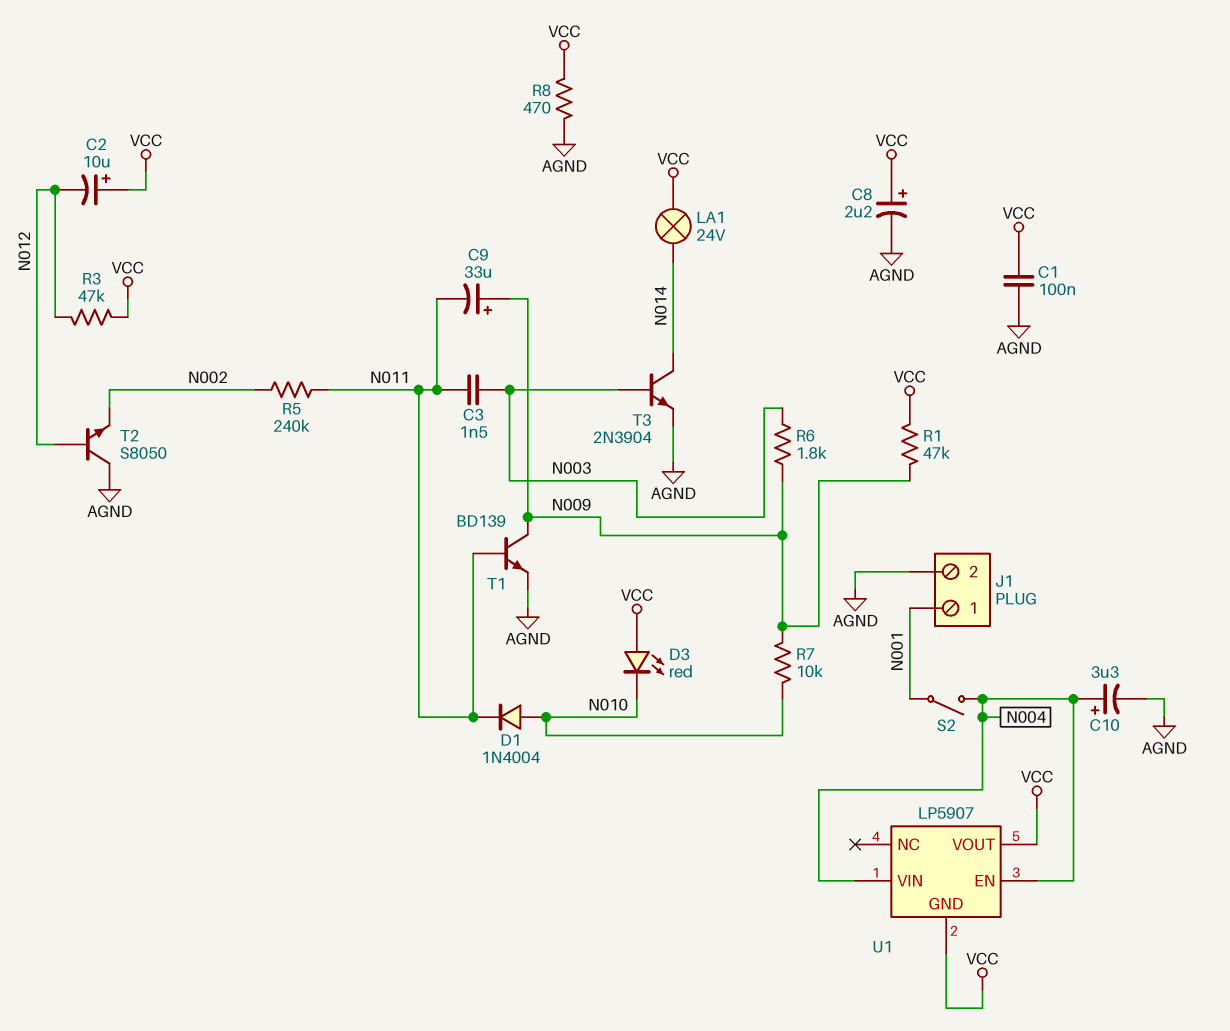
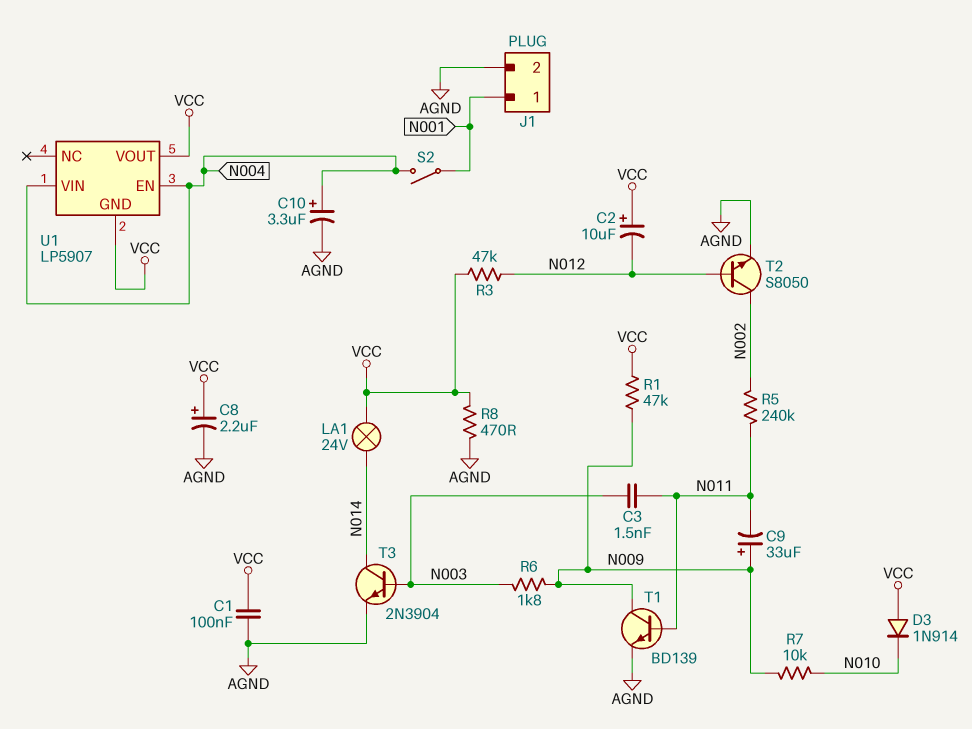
D1: diode 1N4004 (A N010, K N011) -> none
D3: LED red (A VCC, K N010) -> diode 1N914 (A VCC, K N010)
T2: NPN S8050 (B N012, C AGND, E N002) -> NPN S8050 (B N012, C N002, E AGND)

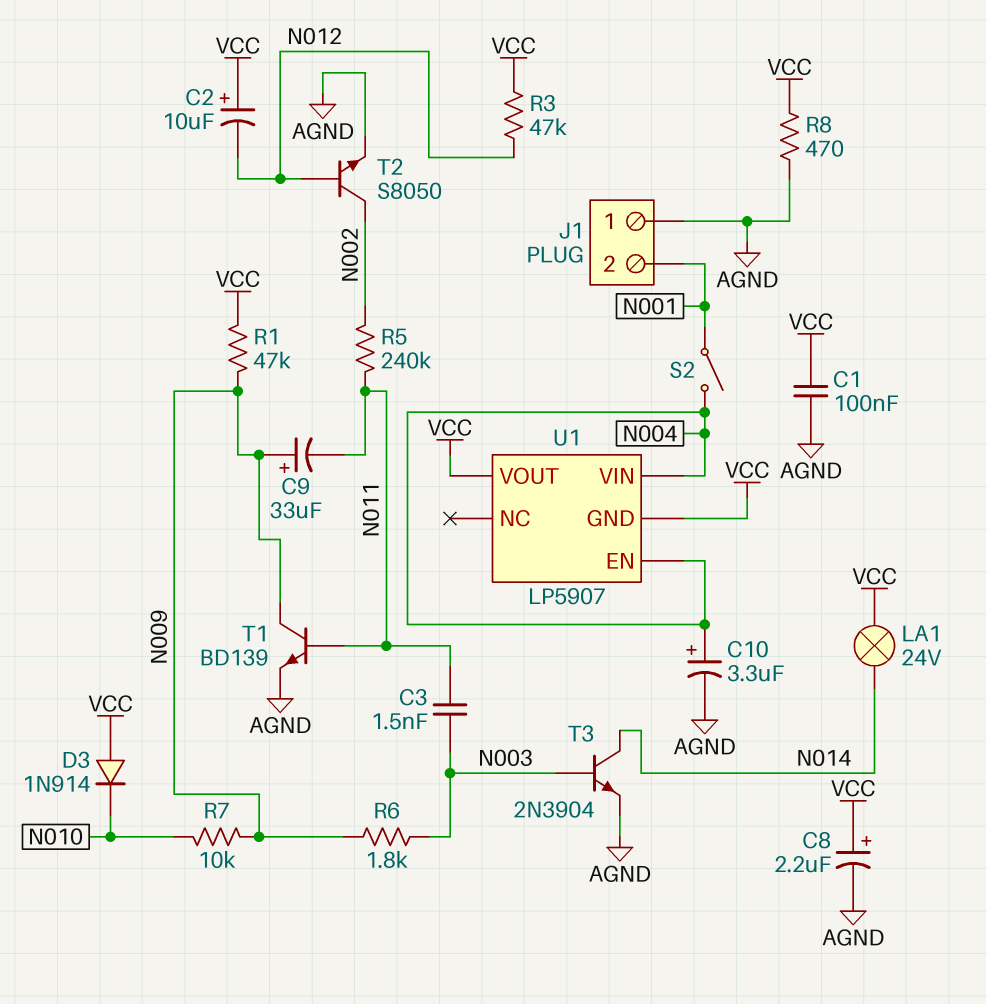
J1 pin 1: N001 -> AGND
J1 pin 2: AGND -> N001

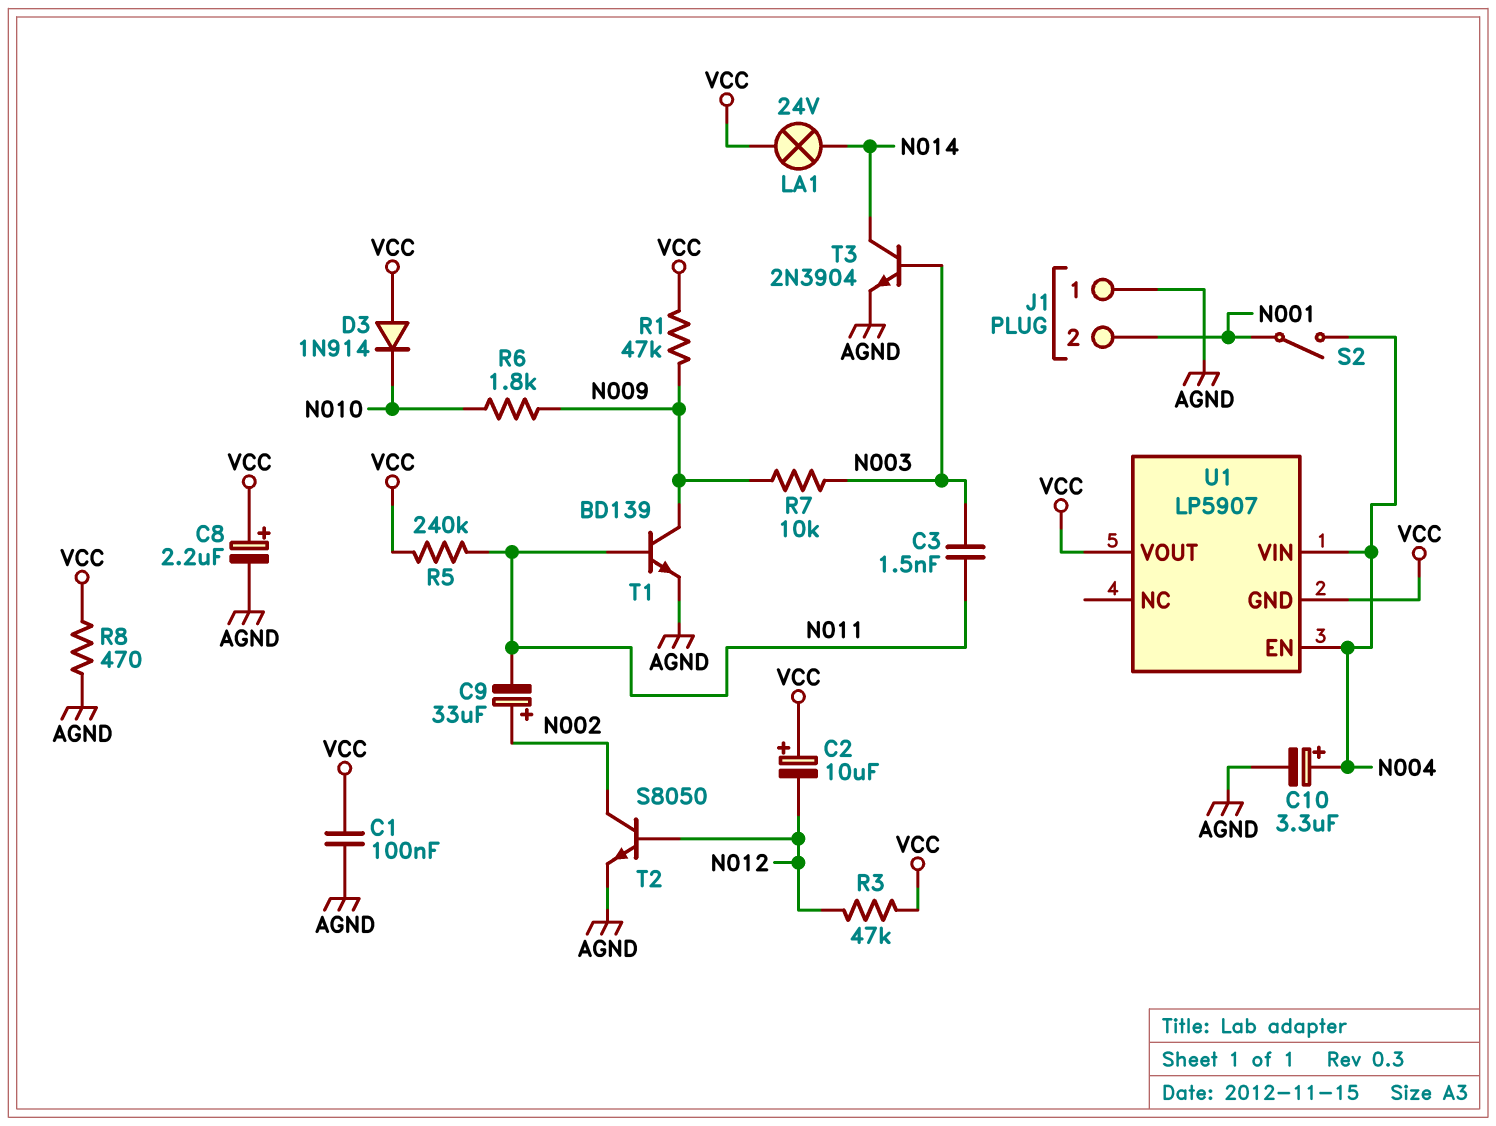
C9: 33uF (plus N009, minus N011) -> 33uF (plus N002, minus N011)
R5: 240k (N002, N011) -> 240k (N011, VCC)
R6: 1.8k (N003, N009) -> 1.8k (N009, N010)
R7: 10k (N009, N010) -> 10k (N003, N009)

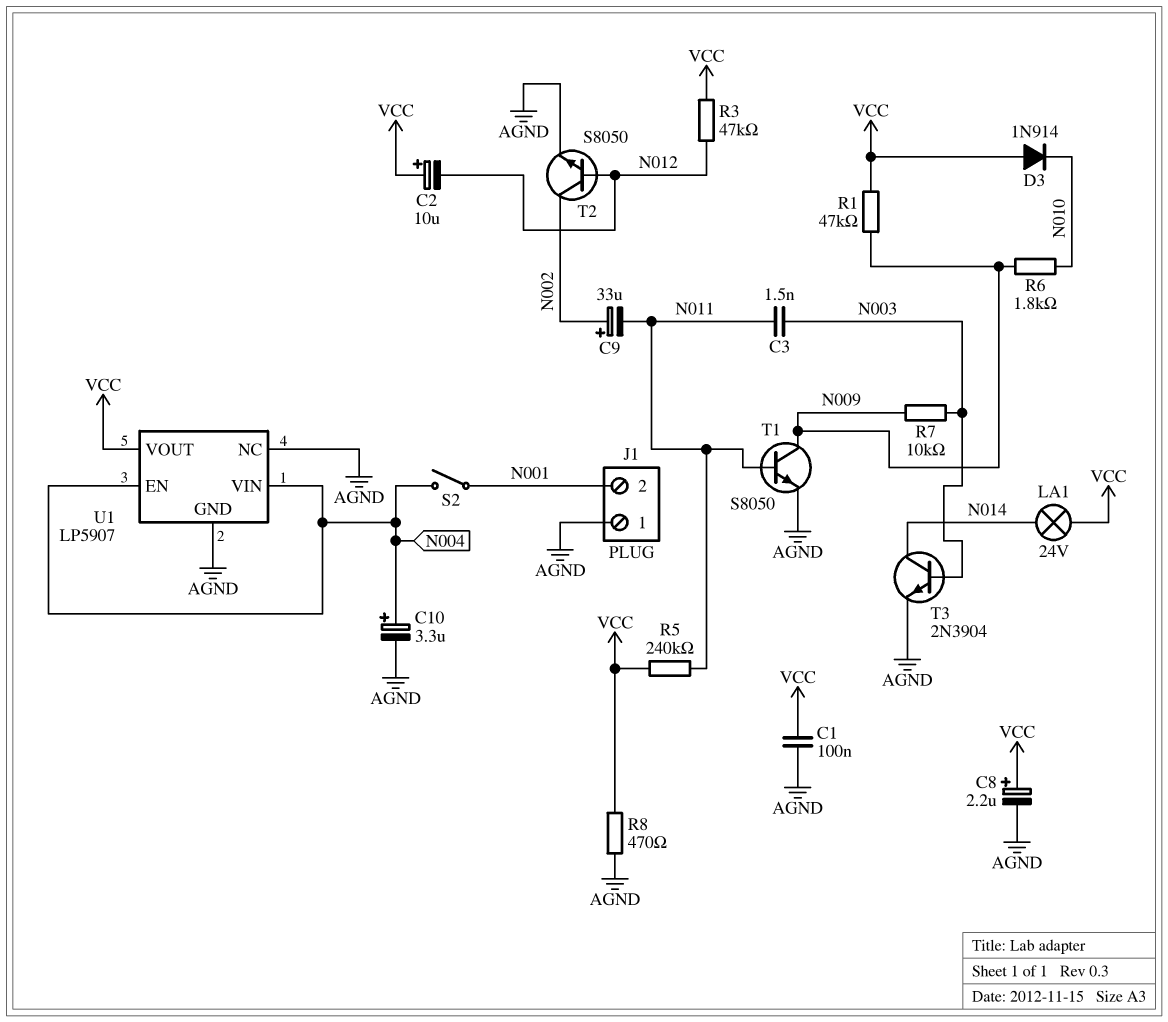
T1: NPN BD139 (B N011, C N009, E AGND) -> NPN S8050 (B N011, C N009, E AGND)
U1 pin GND: VCC -> AGND
U1 pin NC: none -> AGND

